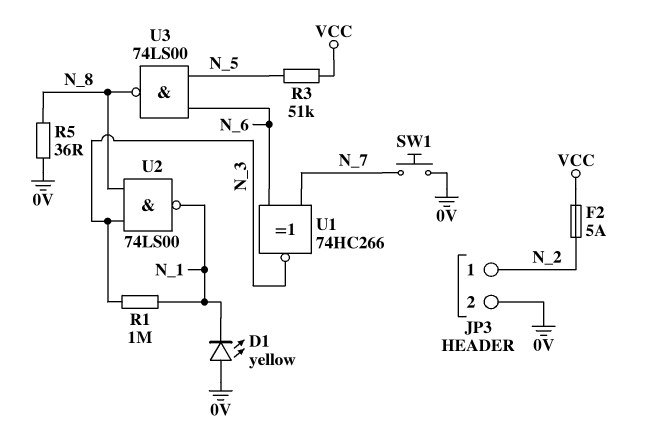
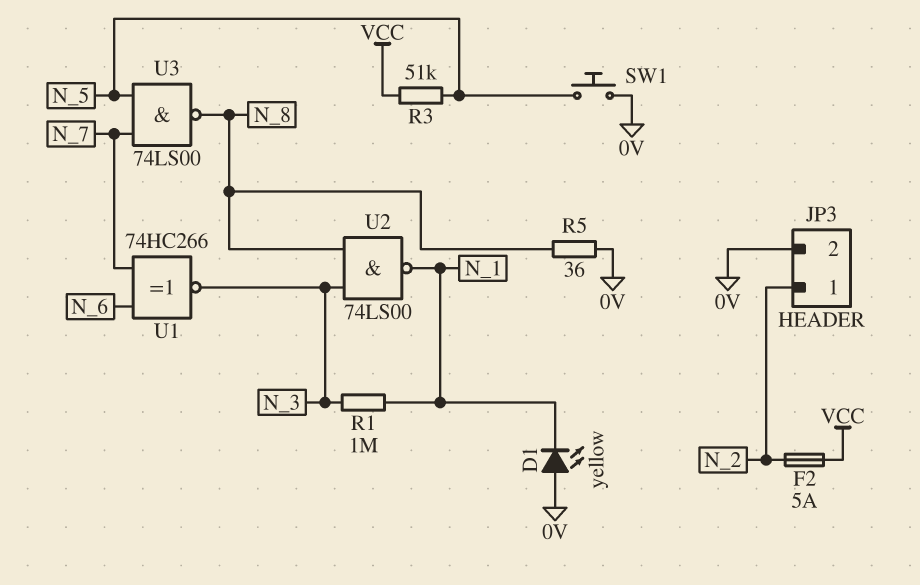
SW1: button (0V, N_7) -> button (0V, N_5)
U3: NAND 74LS00 (in N_5, in N_6, out N_8) -> NAND 74LS00 (in N_5, in N_7, out N_8)

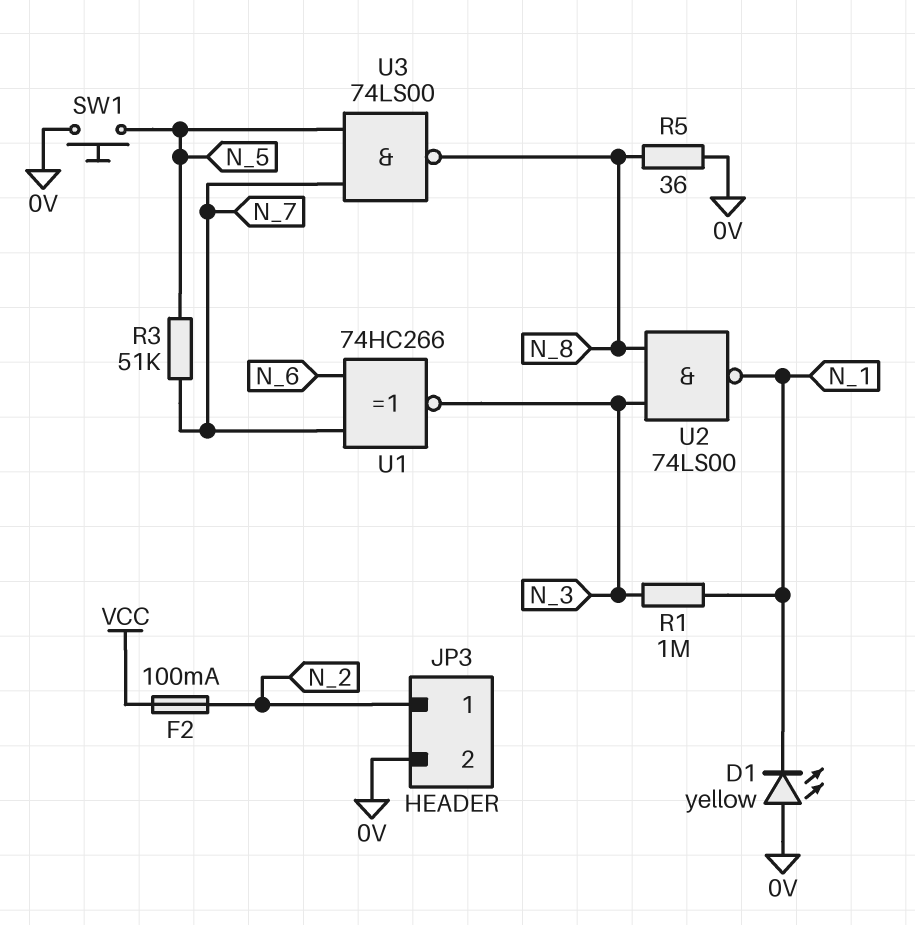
F2: 5A (N_2, VCC) -> 100mA (N_2, VCC)
R3: 51k (N_5, VCC) -> 51k (N_5, N_7)

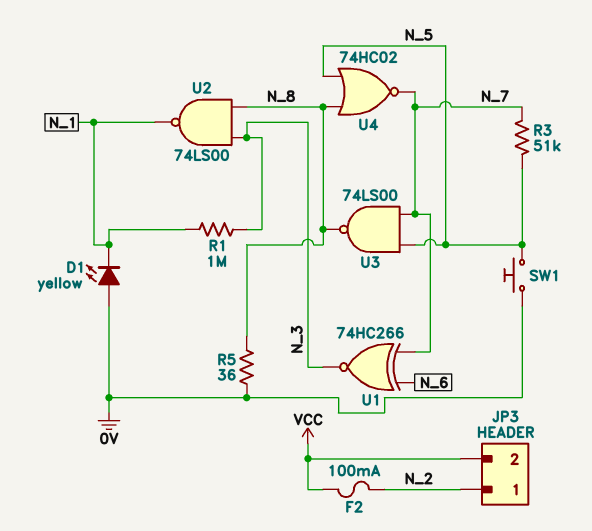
JP3 pin 2: 0V -> VCC
U4: none -> NOR 74HC02 (in N_5, in N_8, out N_7)

